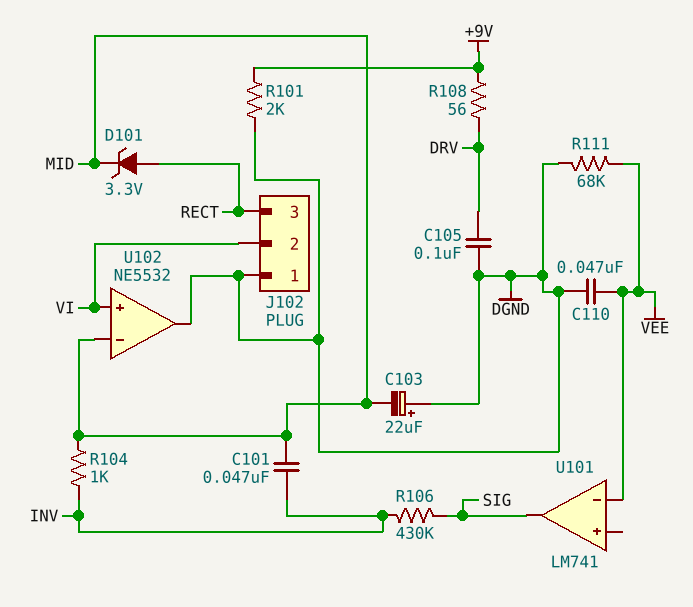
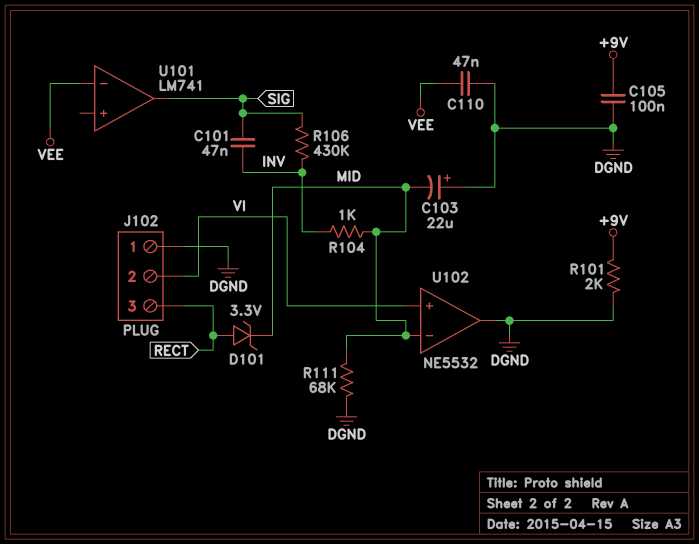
C101: 47nF (INV, MID) -> 47nF (INV, SIG)
C105: 100nF (DGND, DRV) -> 100nF (+9V, DGND)
R108: 56 (+9V, DRV) -> none
R111: 68k (DGND, VEE) -> 68k (DGND, MID)

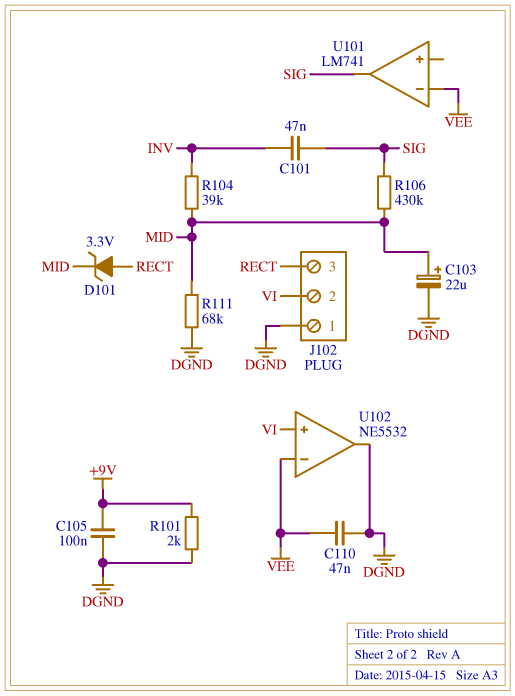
C103: 22uF (plus DGND, minus MID) -> 22uF (plus MID, minus DGND)
R104: 1k (INV, MID) -> 39k (INV, MID)
R106: 430k (INV, SIG) -> 430k (MID, SIG)
U102 pin in-: MID -> VEE

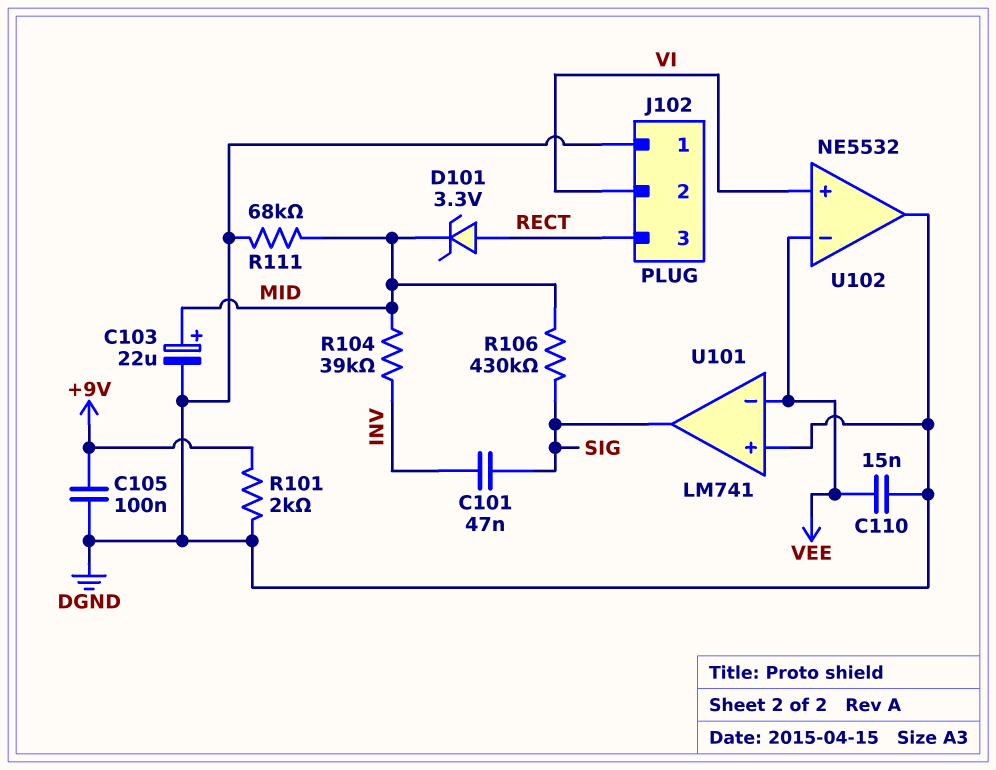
C110: 47nF (DGND, VEE) -> 15nF (DGND, VEE)
U101 pin in+: none -> DGND

